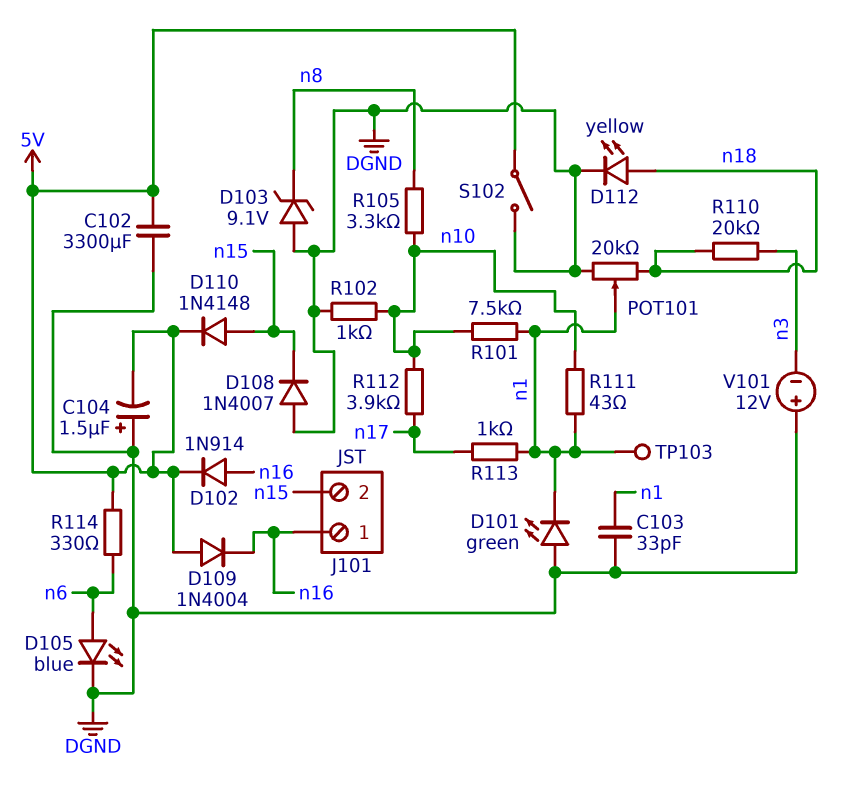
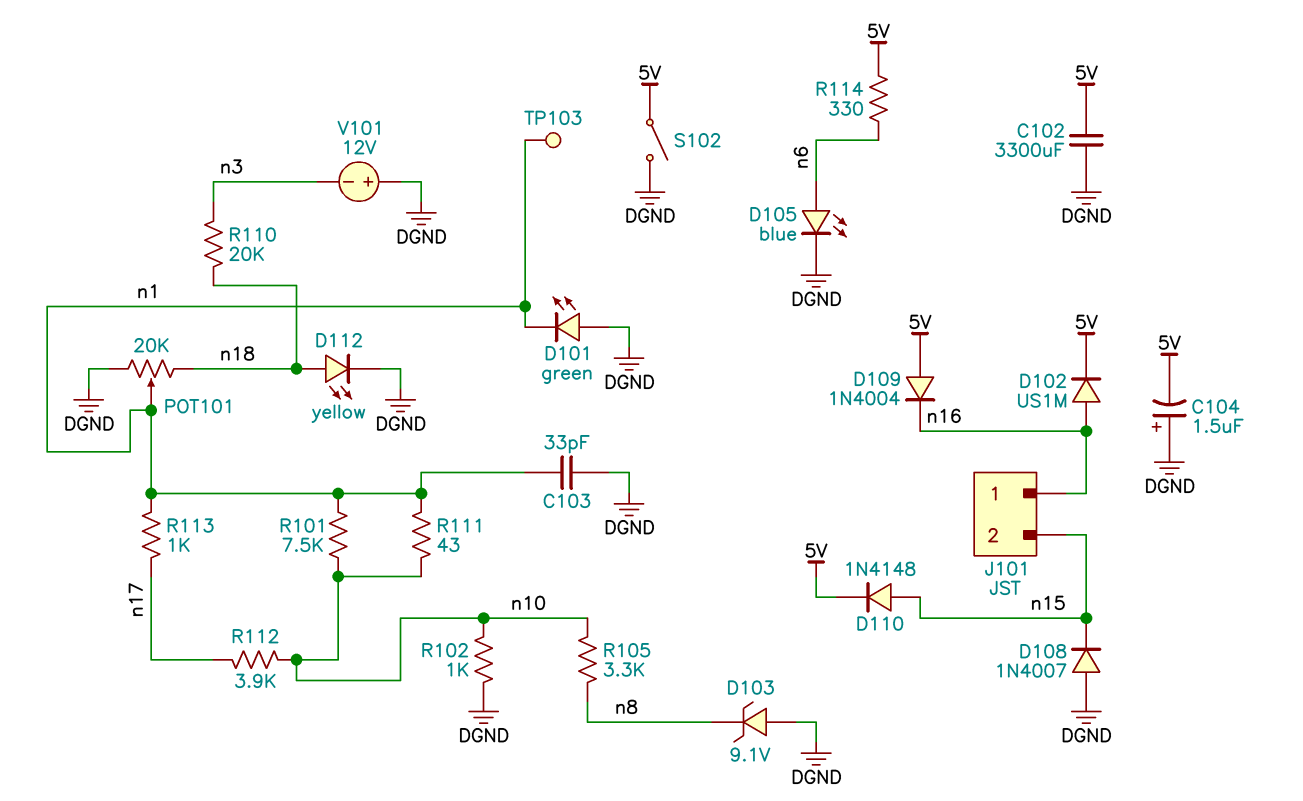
D102: diode 1N914 (A n16, K 5V) -> diode US1M (A n16, K 5V)

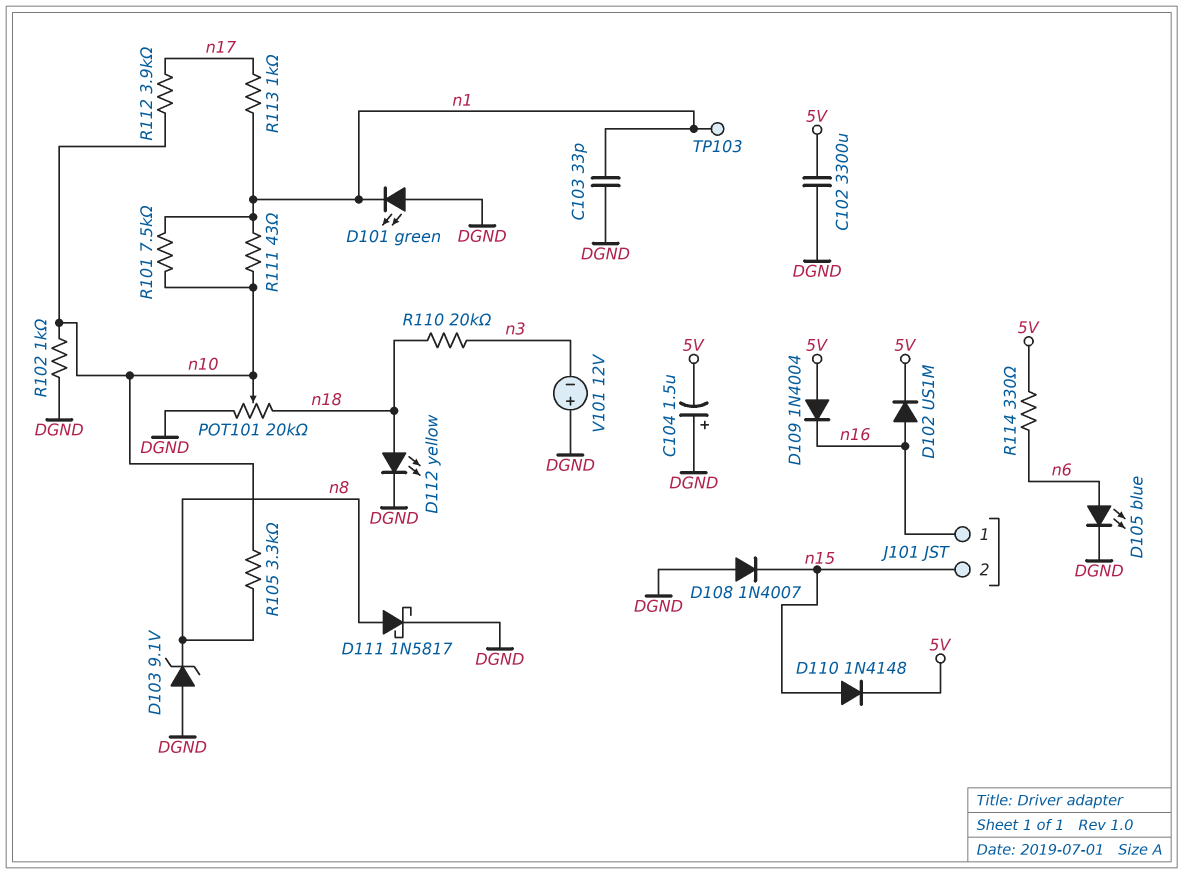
D111: none -> schottky 1N5817 (A n8, K DGND)
POT101: 20k (DGND, n18, wiper n1) -> 20k (DGND, n18, wiper n10)
S102: switch (5V, DGND) -> none

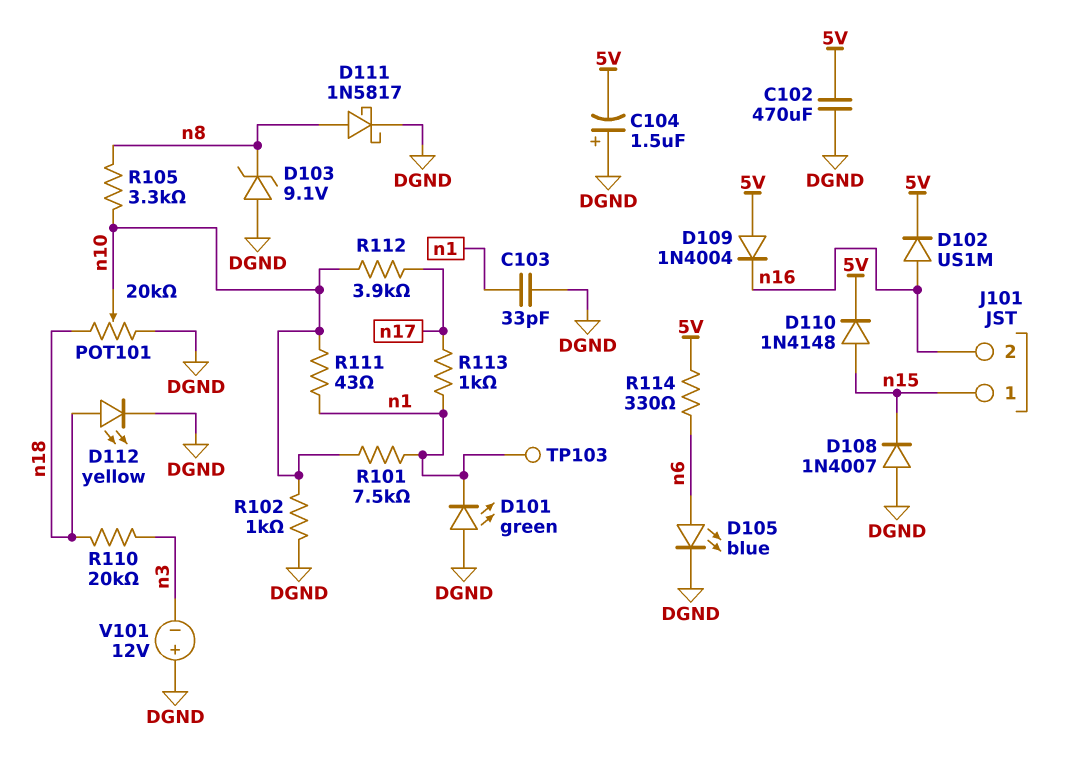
C102: 3300uF (5V, DGND) -> 470uF (5V, DGND)
J101 pin 1: n16 -> n15
J101 pin 2: n15 -> n16

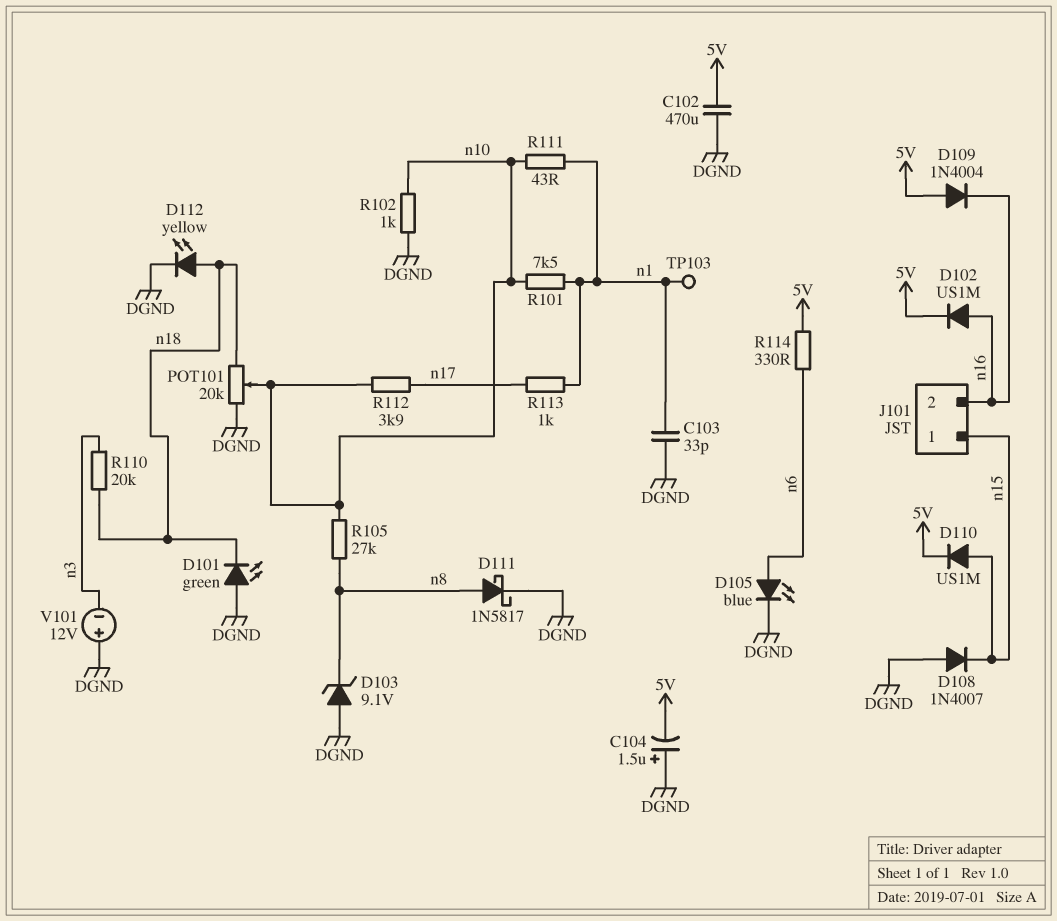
D101: LED green (A DGND, K n1) -> LED green (A DGND, K n18)
D110: diode 1N4148 (A n15, K 5V) -> diode US1M (A n15, K 5V)
R105: 3.3k (n8, n10) -> 27k (n8, n10)

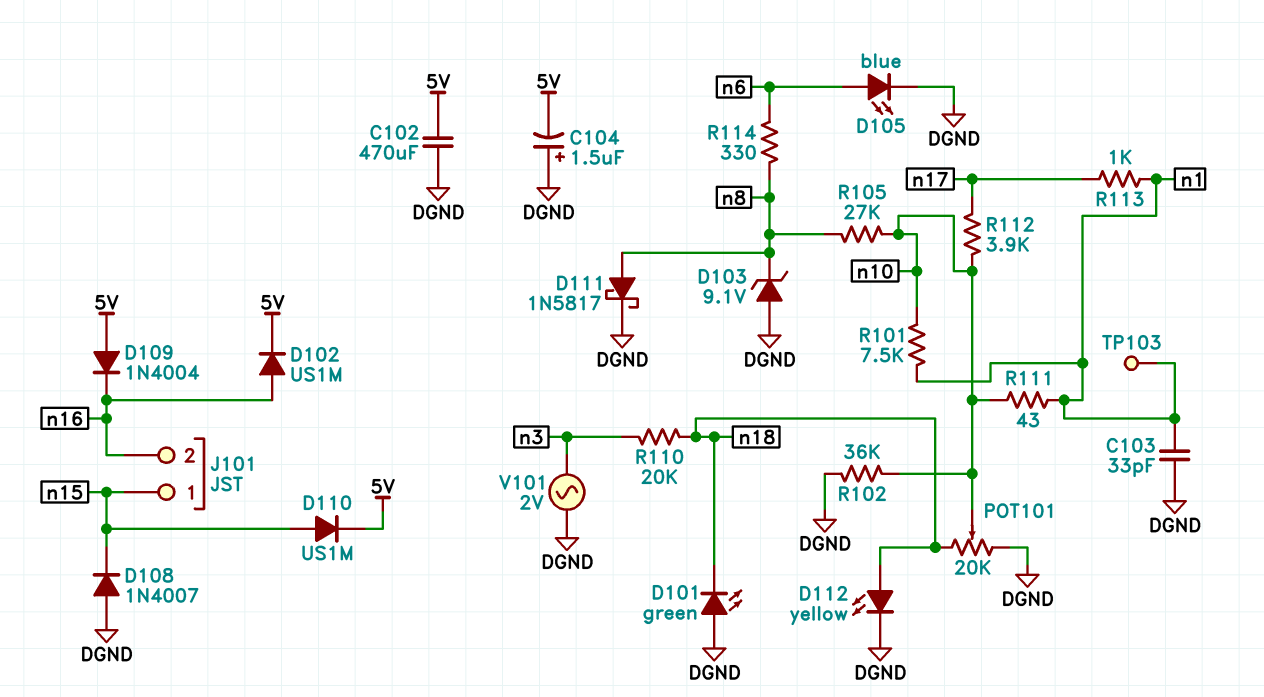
R102: 1k (DGND, n10) -> 36k (DGND, n10)
R114: 330 (5V, n6) -> 330 (n6, n8)
V101: 12V (plus DGND, minus n3) -> AC 2V (DGND, n3)

